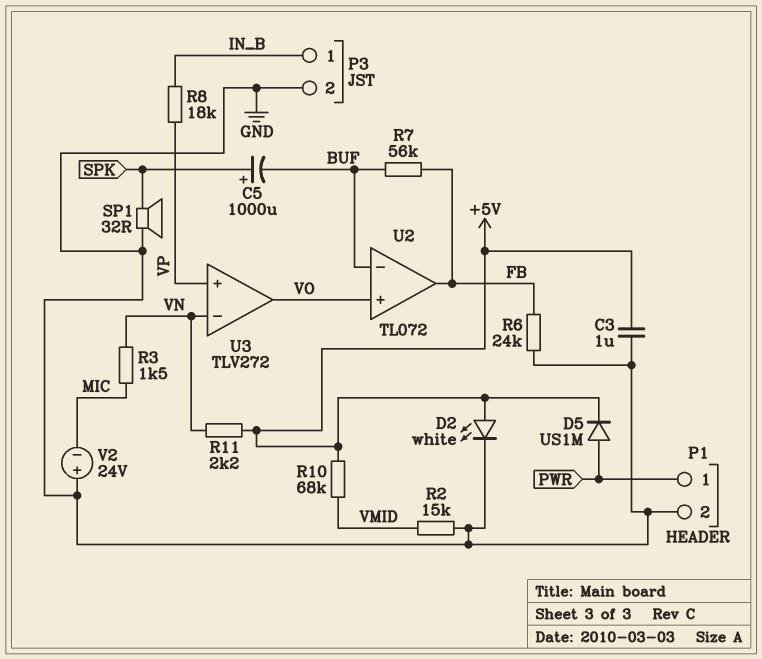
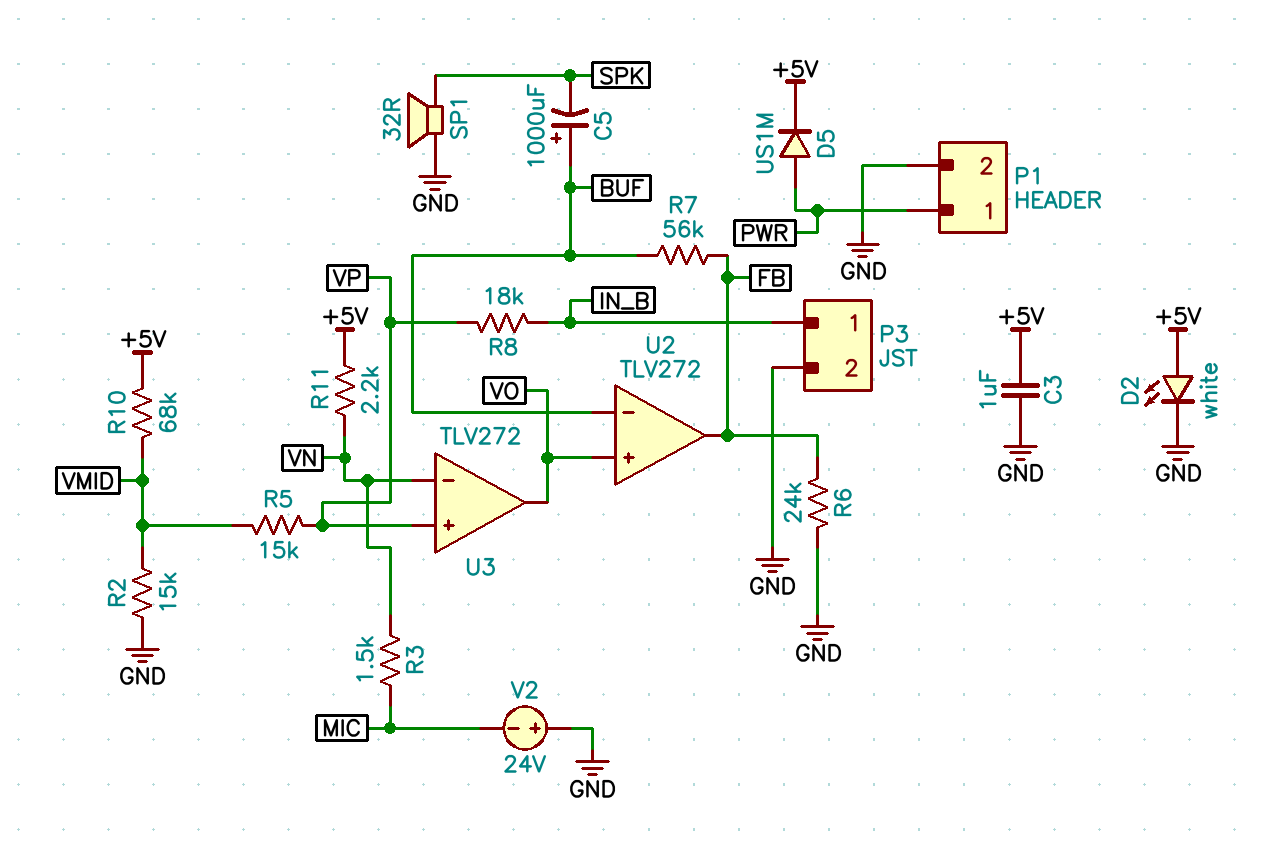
C5: 1000uF (plus SPK, minus BUF) -> 1000uF (plus BUF, minus SPK)
R5: none -> 15k (VMID, VP)
U2: TL072 -> TLV272

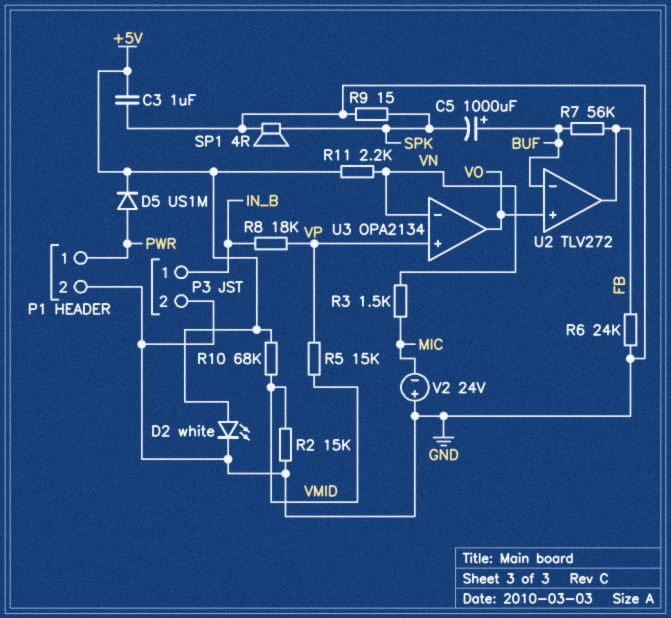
R9: none -> 15 (GND, SPK)
SP1: speaker 32R (GND, SPK) -> speaker 4R (GND, SPK)
U3: TLV272 -> OPA2134

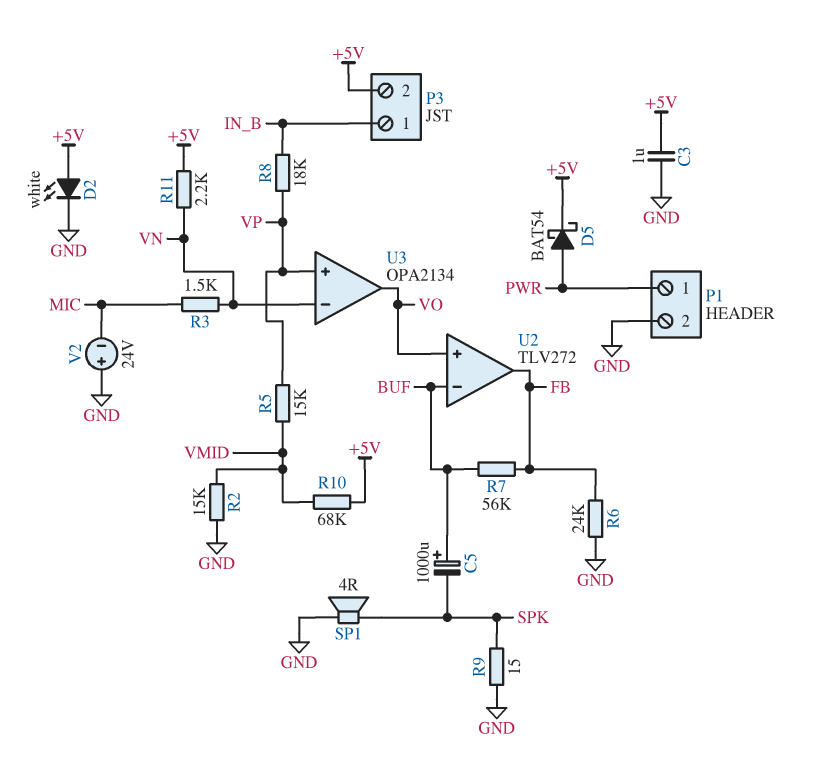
D5: diode US1M (A PWR, K +5V) -> schottky BAT54 (A PWR, K +5V)
P3 pin 2: GND -> +5V

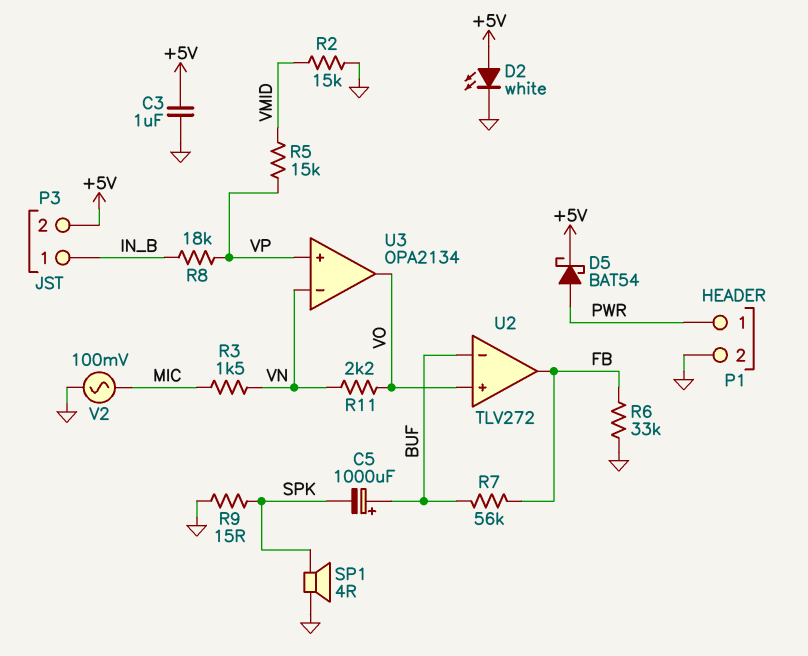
R6: 24k (FB, GND) -> 33k (FB, GND)
R10: 68k (+5V, VMID) -> none
R11: 2.2k (+5V, VN) -> 2.2k (VN, VO)
V2: 24V (plus GND, minus MIC) -> AC 100mV (GND, MIC)

